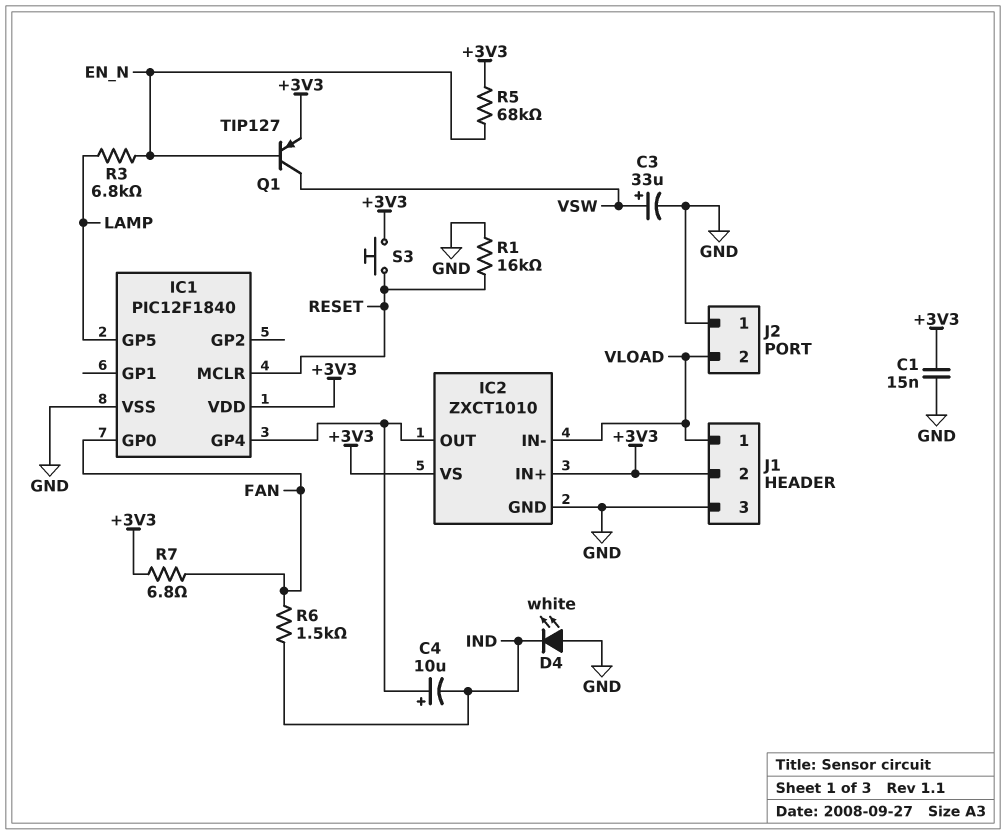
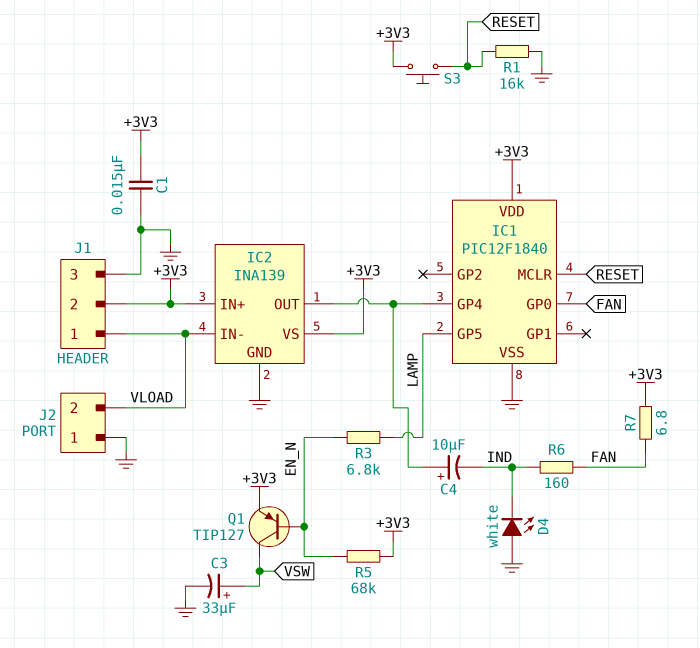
IC2: ZXCT1010 -> INA139
R6: 1.5k (FAN, IND) -> 160 (FAN, IND)

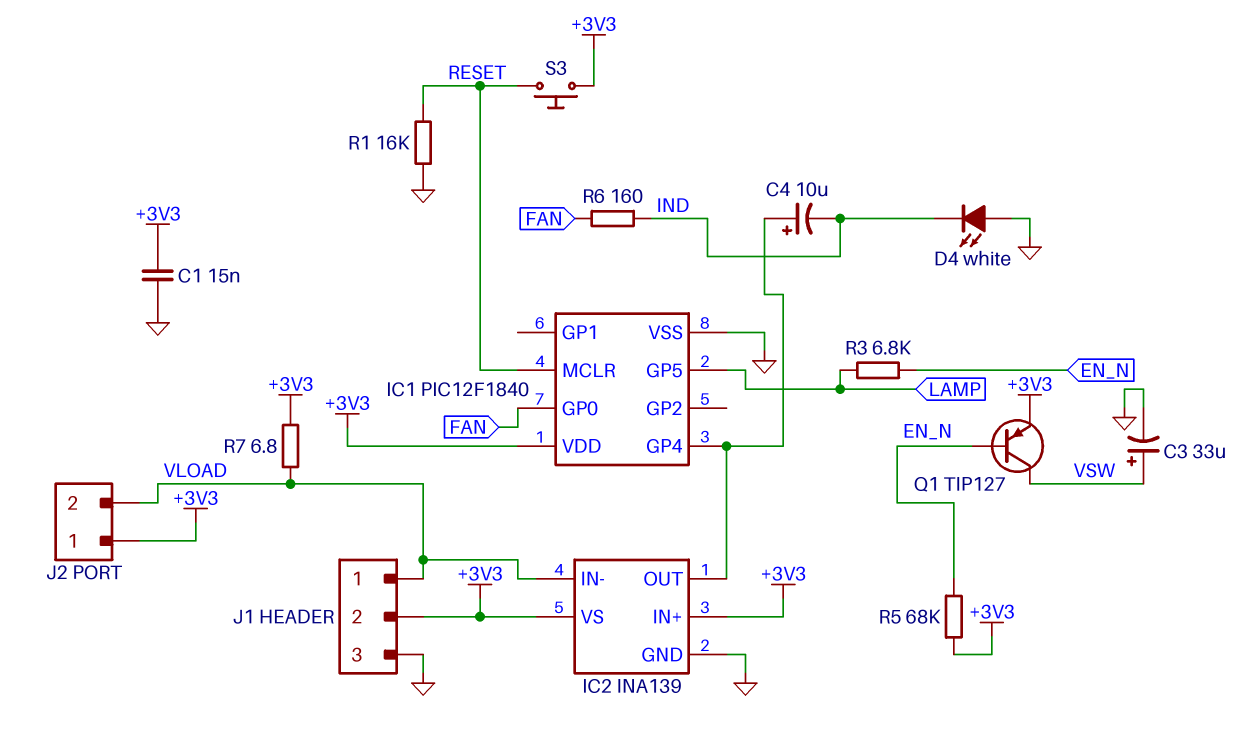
J2 pin 1: GND -> +3V3
R7: 6.8 (+3V3, FAN) -> 6.8 (+3V3, VLOAD)

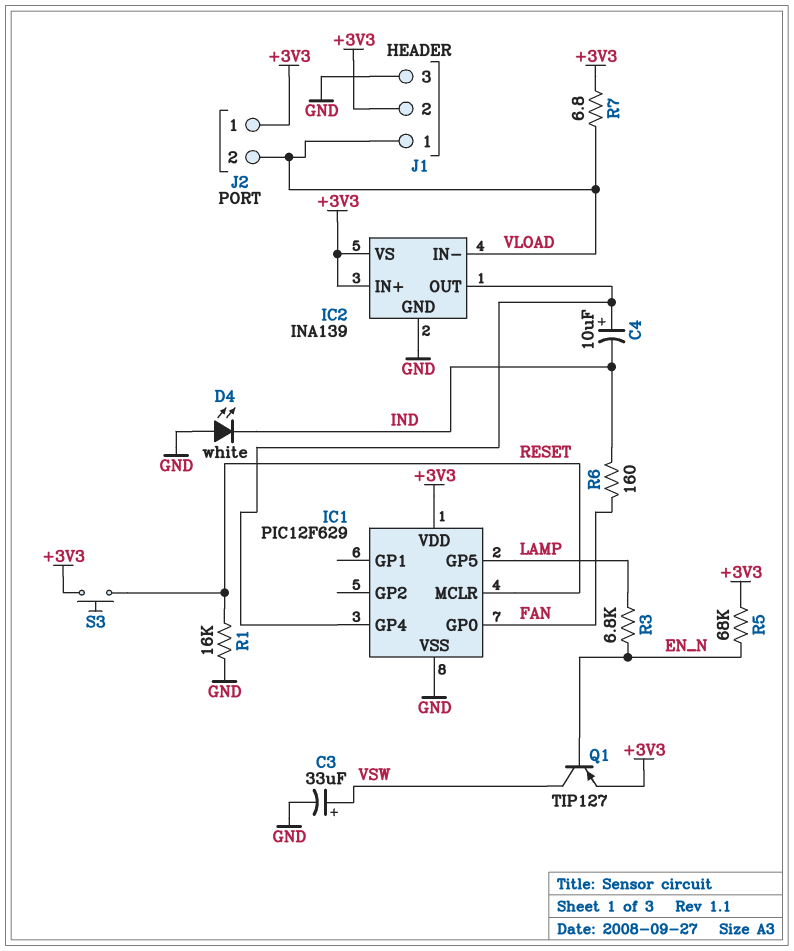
C1: 15nF (+3V3, GND) -> none
IC1: PIC12F1840 -> PIC12F629

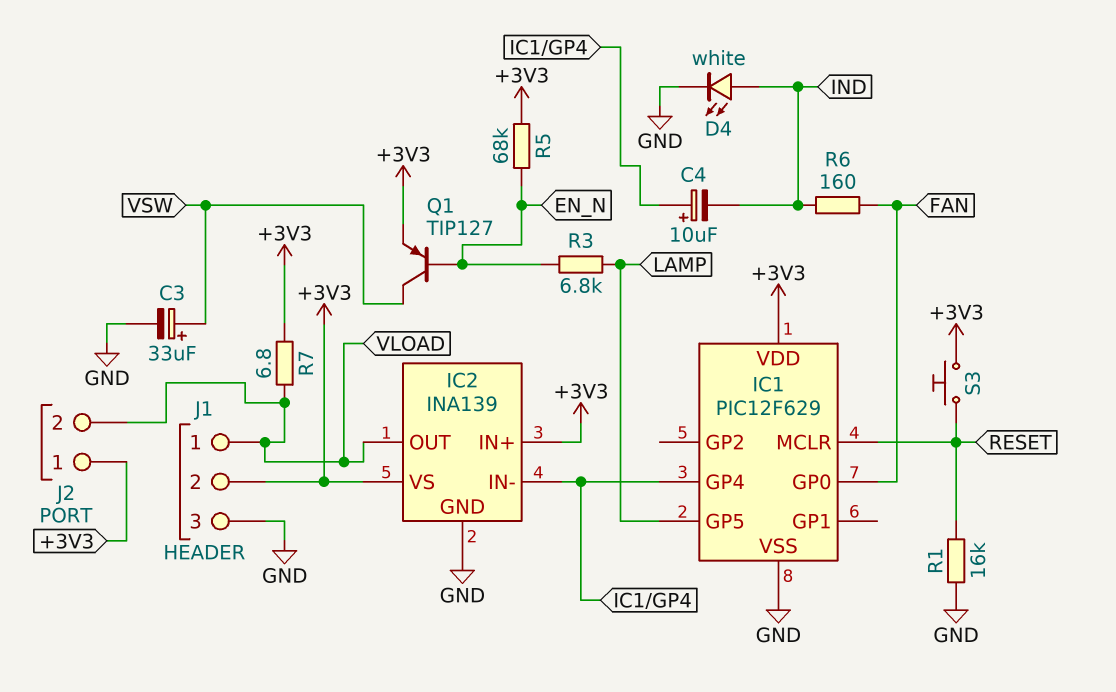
D4: LED white (A GND, K IND) -> LED white (A IND, K GND)
IC2 pin IN-: VLOAD -> IC1/GP4
IC2 pin OUT: IC1/GP4 -> VLOAD

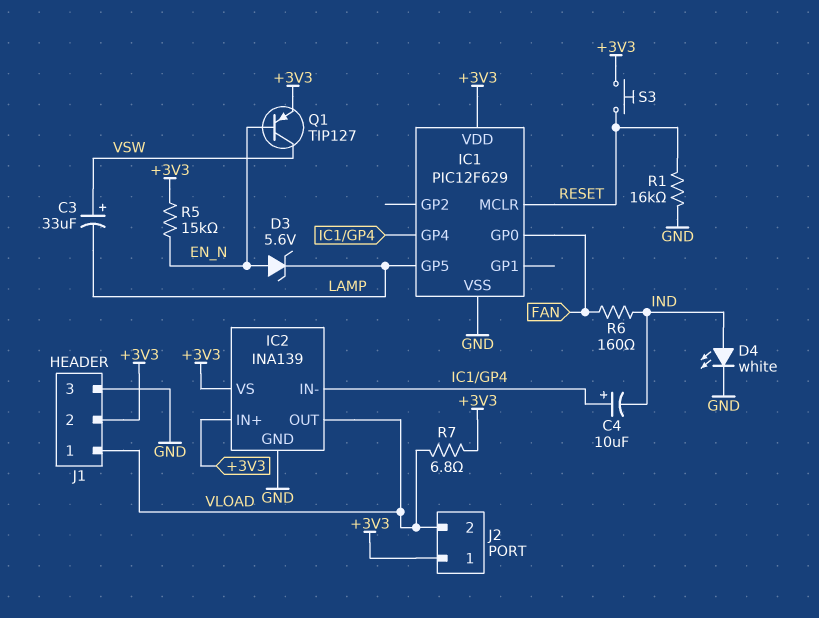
C3: 33uF (plus VSW, minus GND) -> 33uF (plus VSW, minus LAMP)
D3: none -> zener 5.6V (A EN_N, K LAMP)
R3: 6.8k (EN_N, LAMP) -> none
R5: 68k (+3V3, EN_N) -> 15k (+3V3, EN_N)

